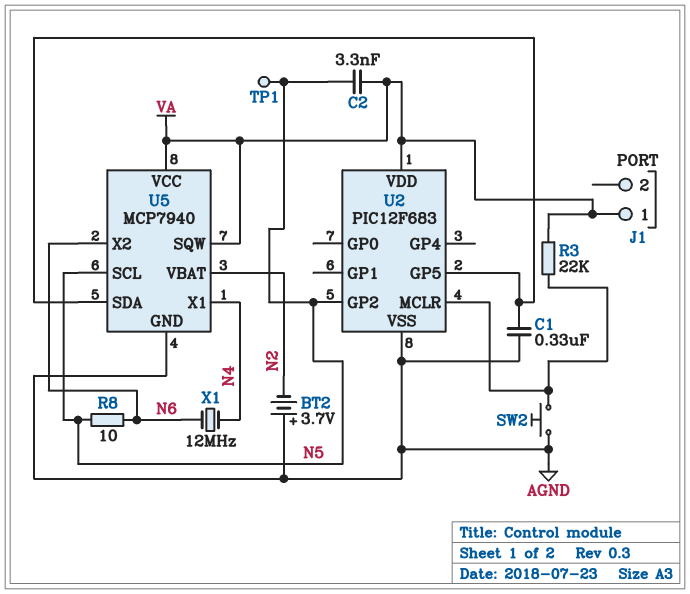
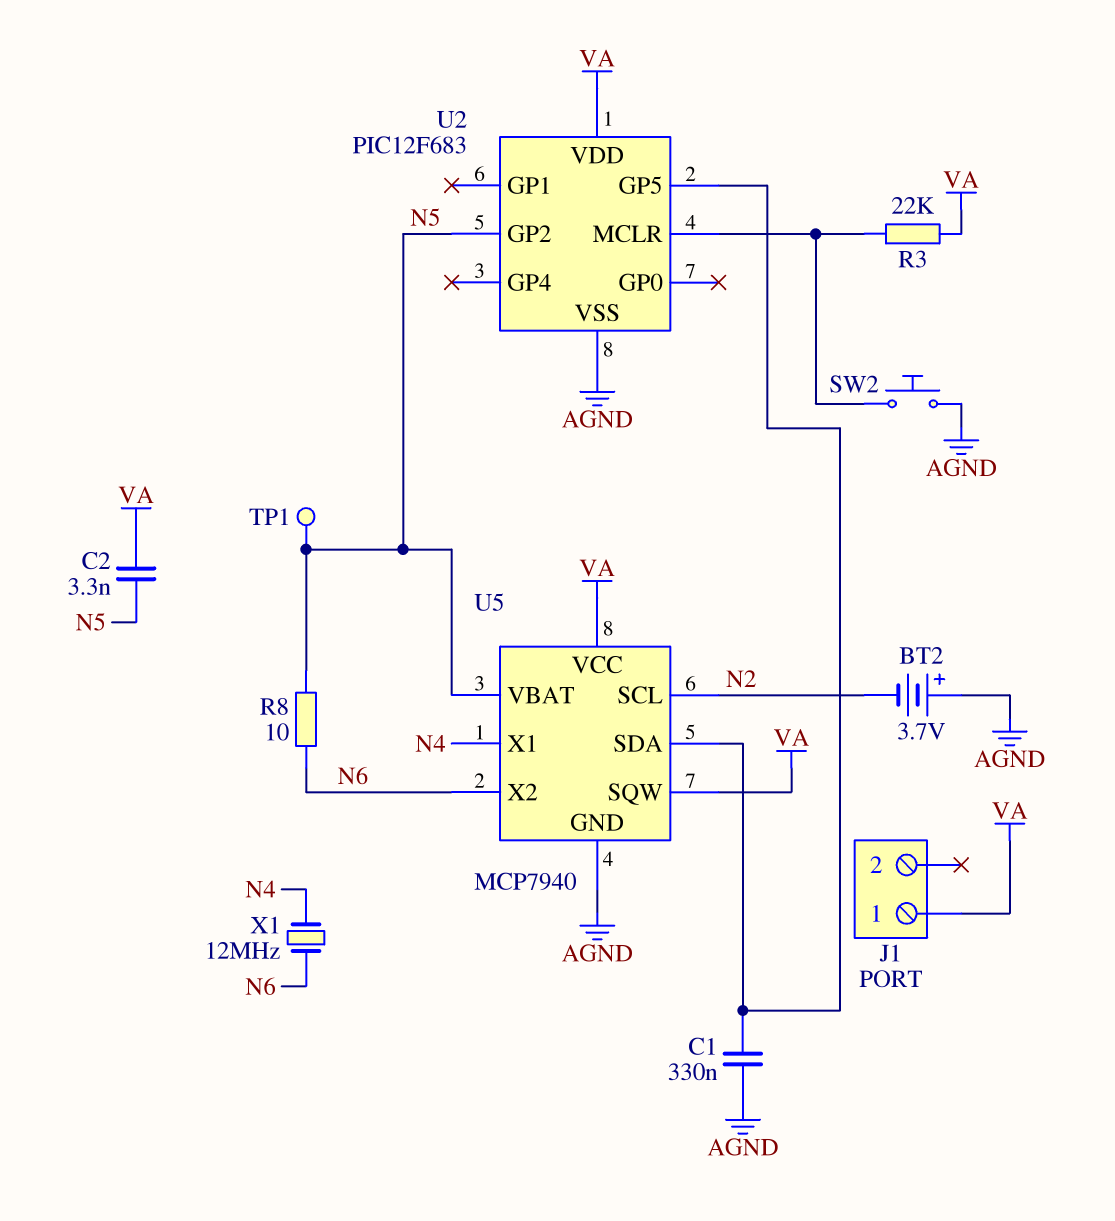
U5 pin SCL: N5 -> N2
U5 pin VBAT: N2 -> N5

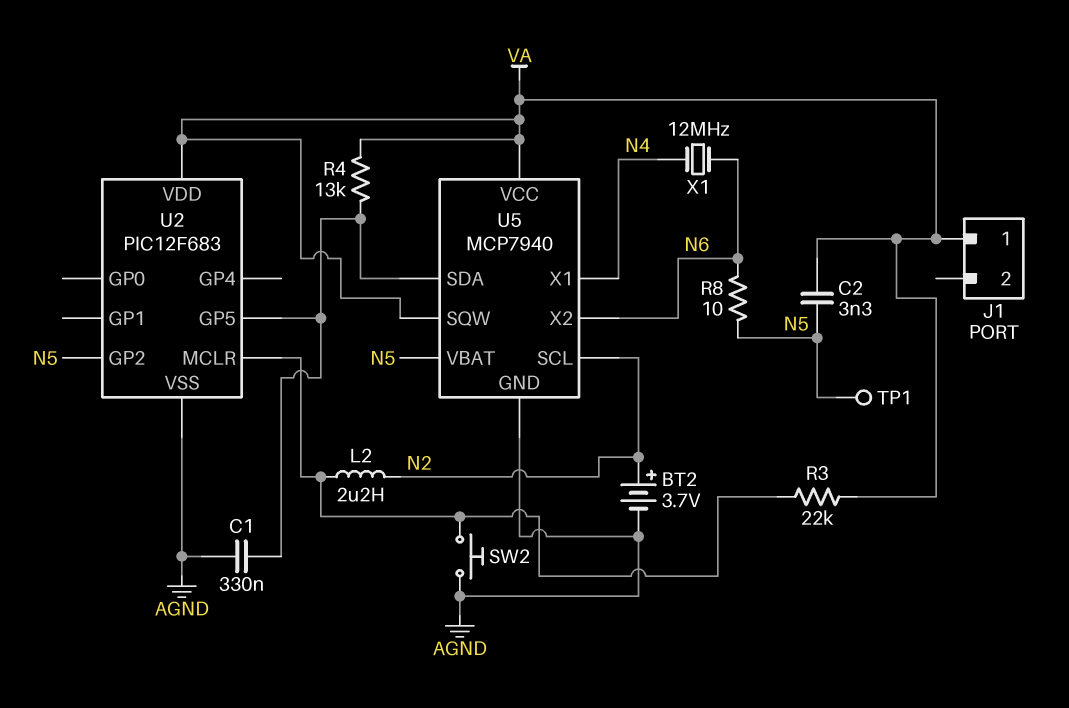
BT2: 3.7V (plus AGND, minus N2) -> 3.7V (plus N2, minus AGND)
L2: none -> 2.2uH (N2, U2/MCLR)
R4: none -> 13k (U2/GP5, VA)

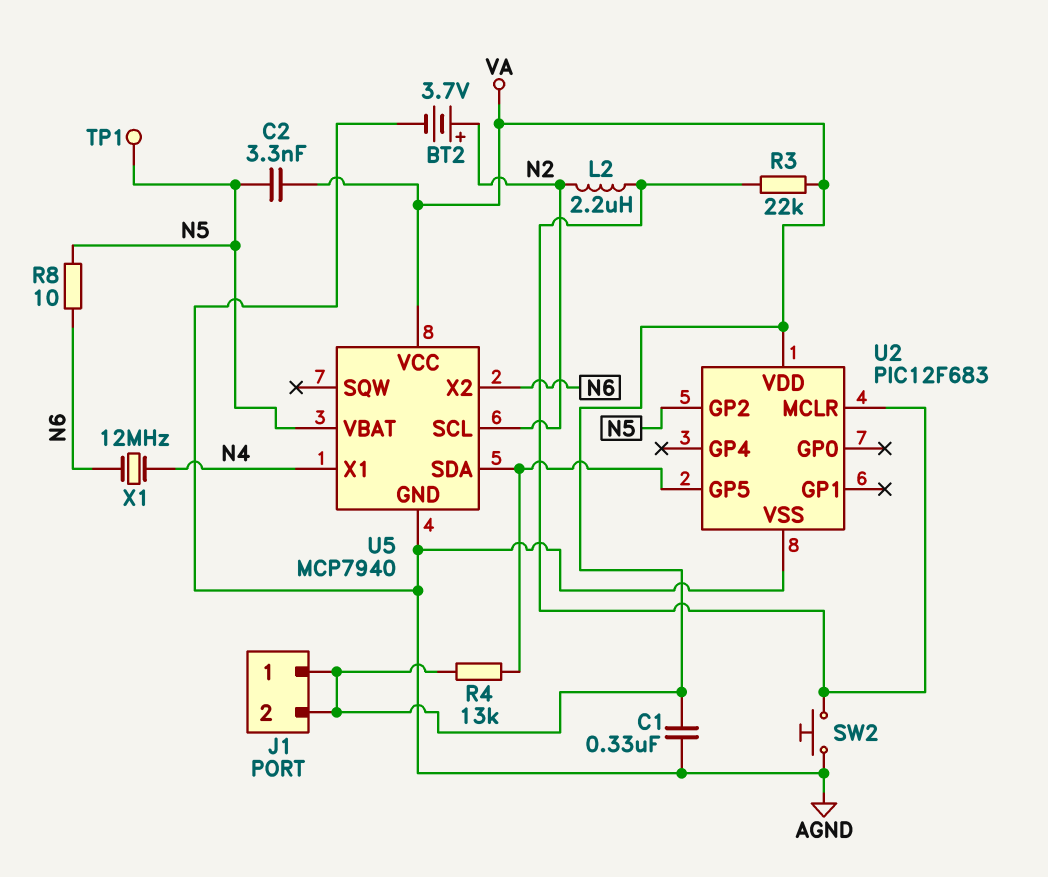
C1: 330nF (AGND, U2/GP5) -> 330nF (AGND, VA)
J1 pin 2: none -> VA
U5 pin SQW: VA -> none

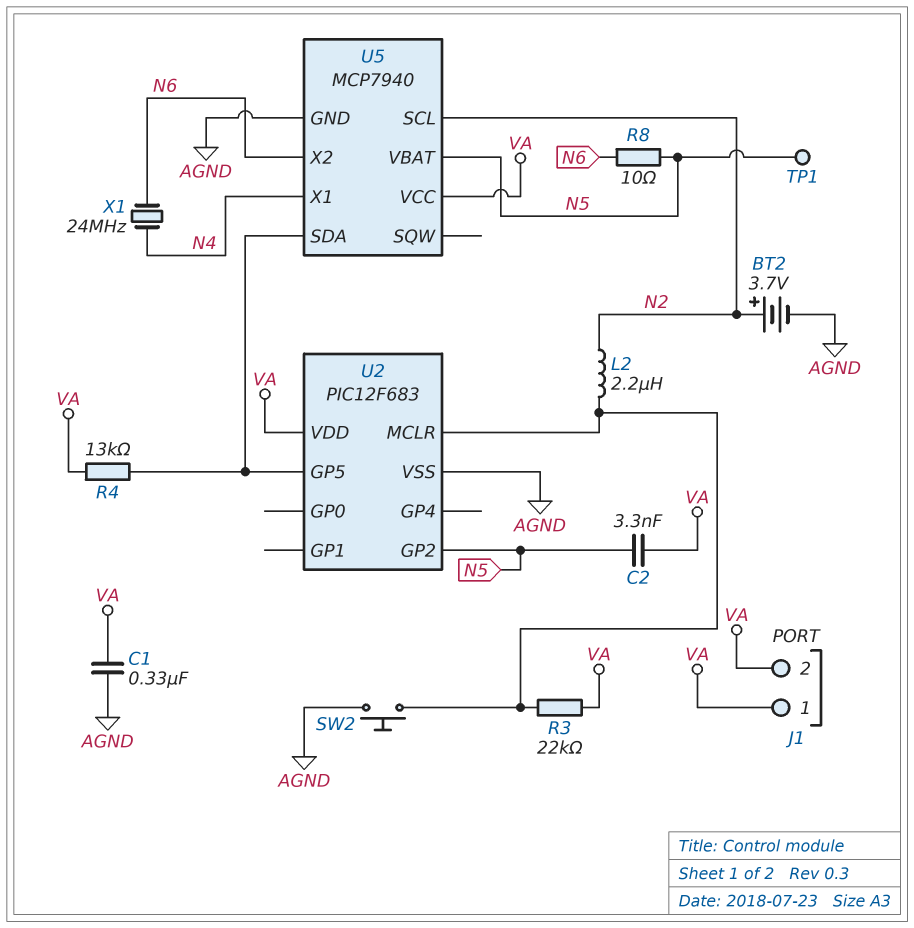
X1: 12MHz (N4, N6) -> 24MHz (N4, N6)

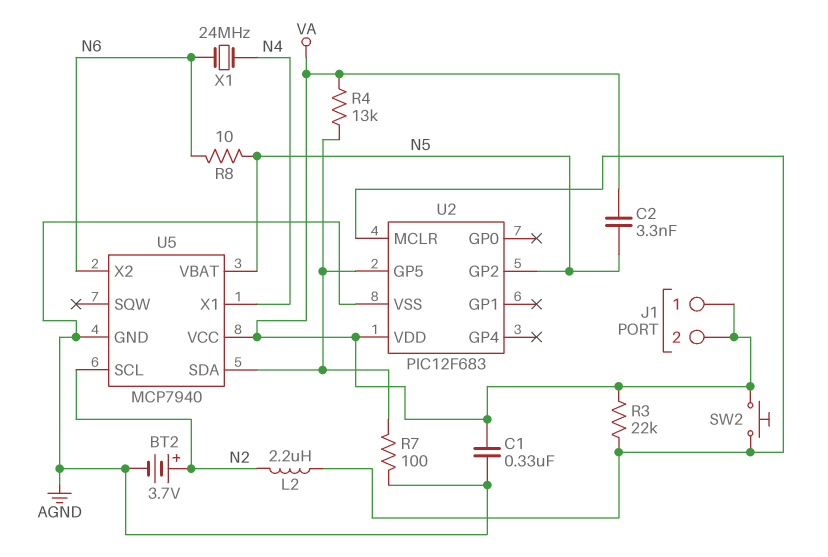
R7: none -> 100 (AGND, U2/GP5)
SW2: button (AGND, U2/MCLR) -> button (U2/MCLR, VA)
TP1: test point (N5) -> none

